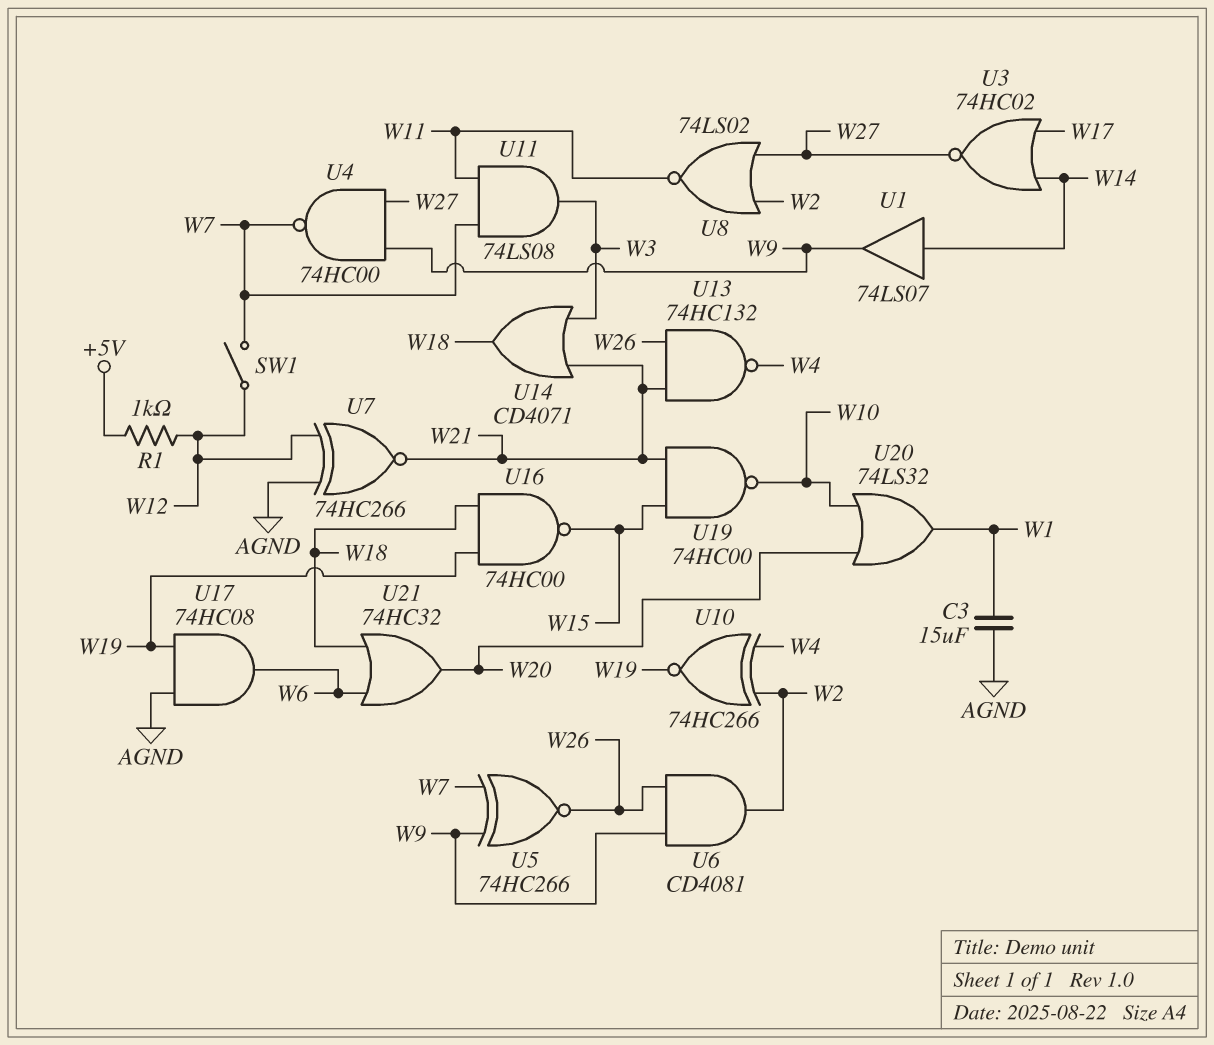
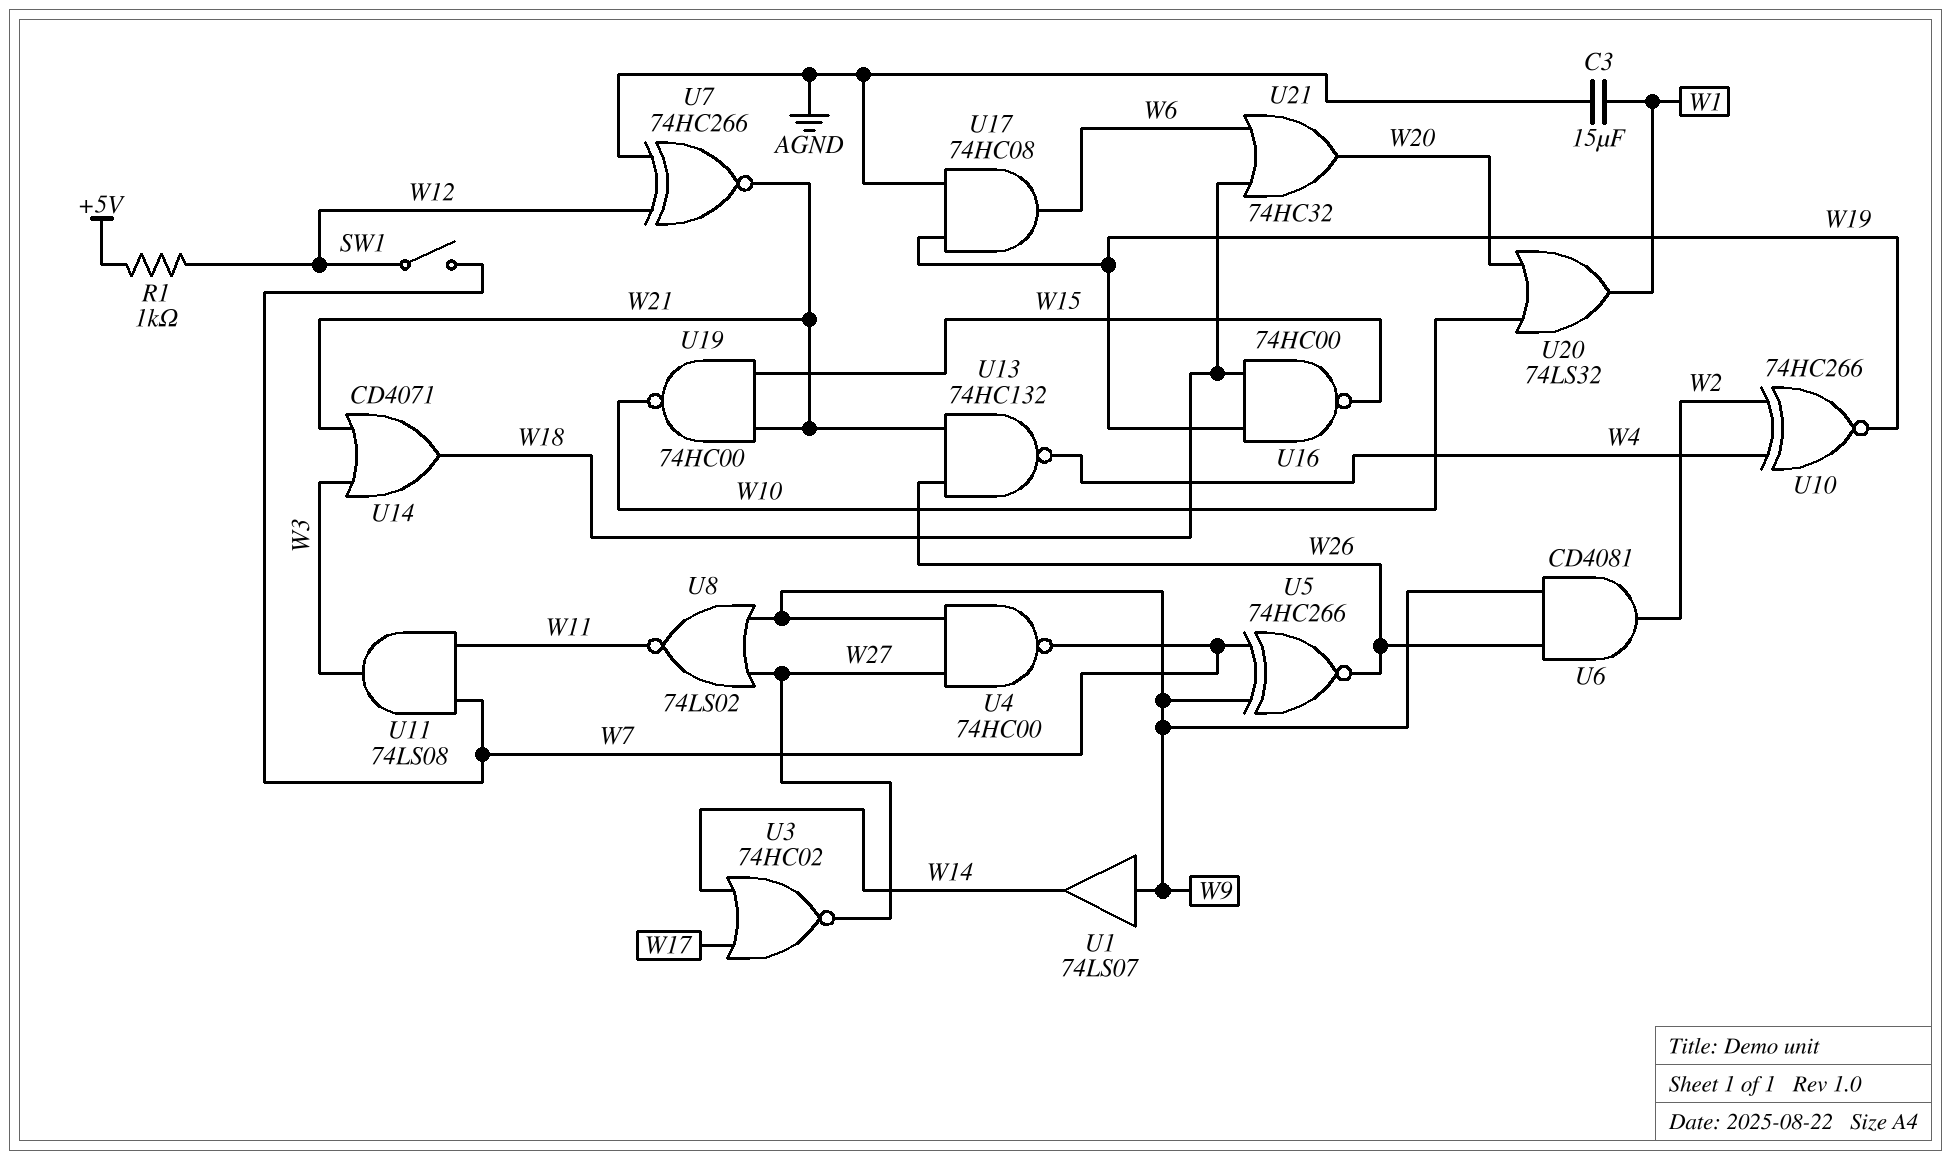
U1: buffer 74LS07 (in W14, out W9) -> buffer 74LS07 (in W9, out W14)
U8: NOR 74LS02 (in W2, in W27, out W11) -> NOR 74LS02 (in W9, in W27, out W11)

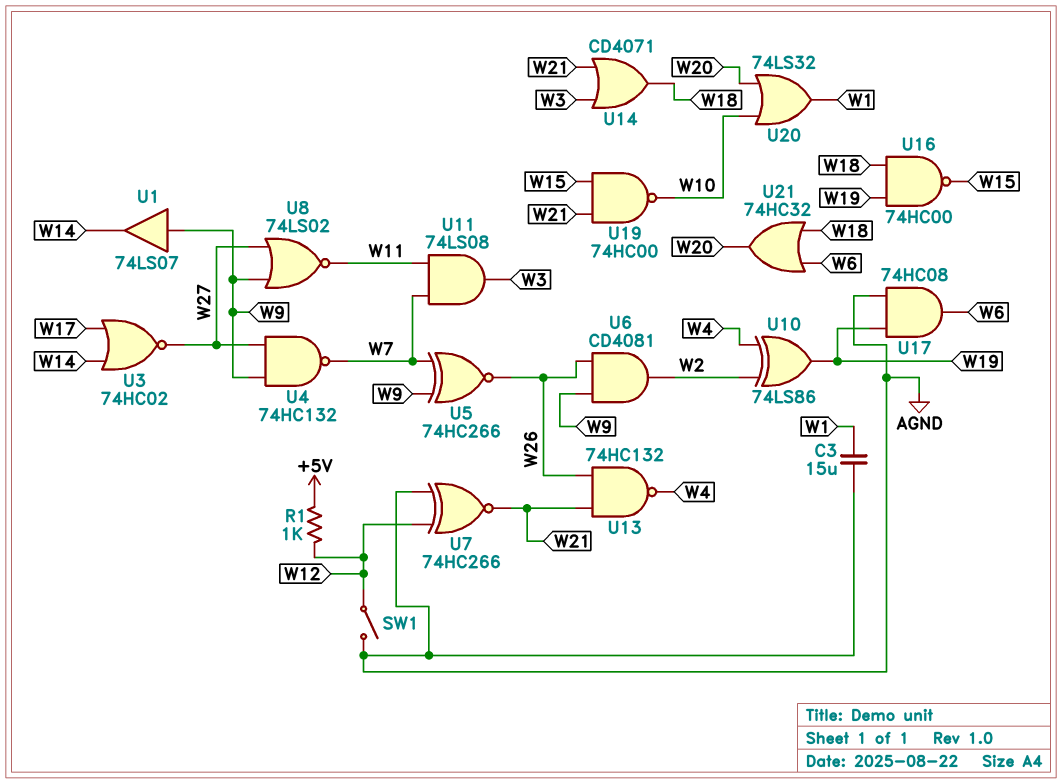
SW1: switch (W7, W12) -> switch (AGND, W12)
U4: NAND 74HC00 (in W9, in W27, out W7) -> NAND 74HC132 (in W9, in W27, out W7)
U10: XNOR 74HC266 (in W2, in W4, out W19) -> XOR 74LS86 (in W2, in W4, out W19)

